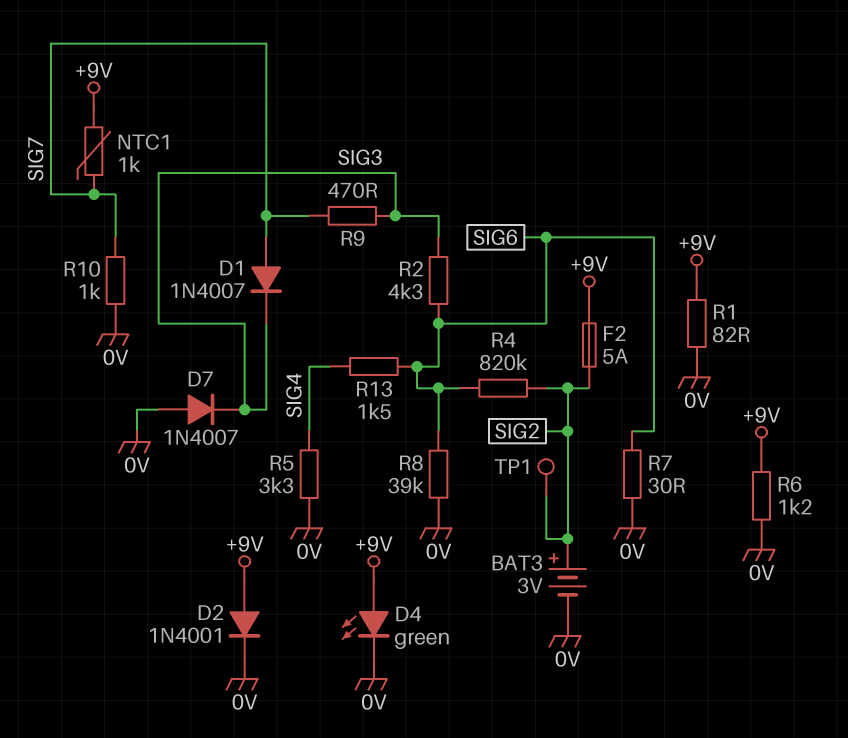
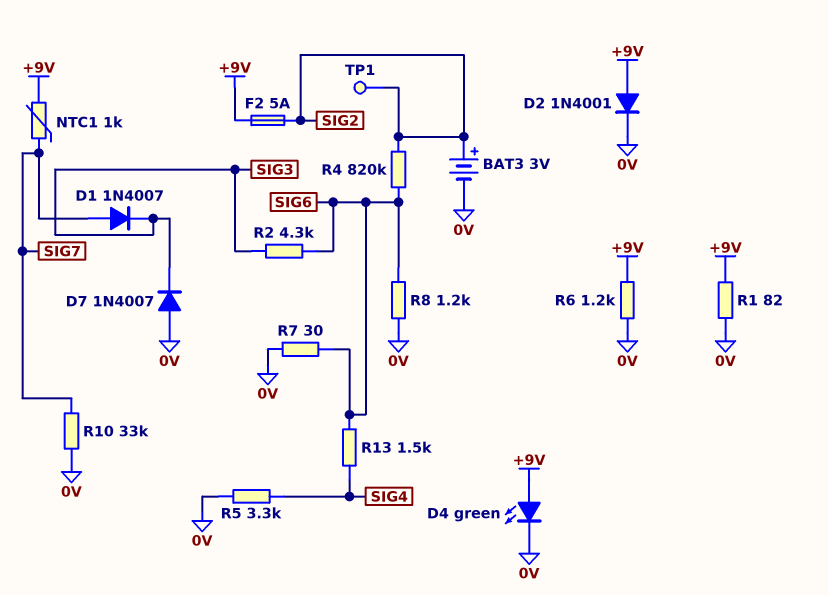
R8: 39k (0V, SIG6) -> 1.2k (0V, SIG6)
R9: 470 (SIG3, SIG7) -> none
R10: 1k (0V, SIG7) -> 33k (0V, SIG7)

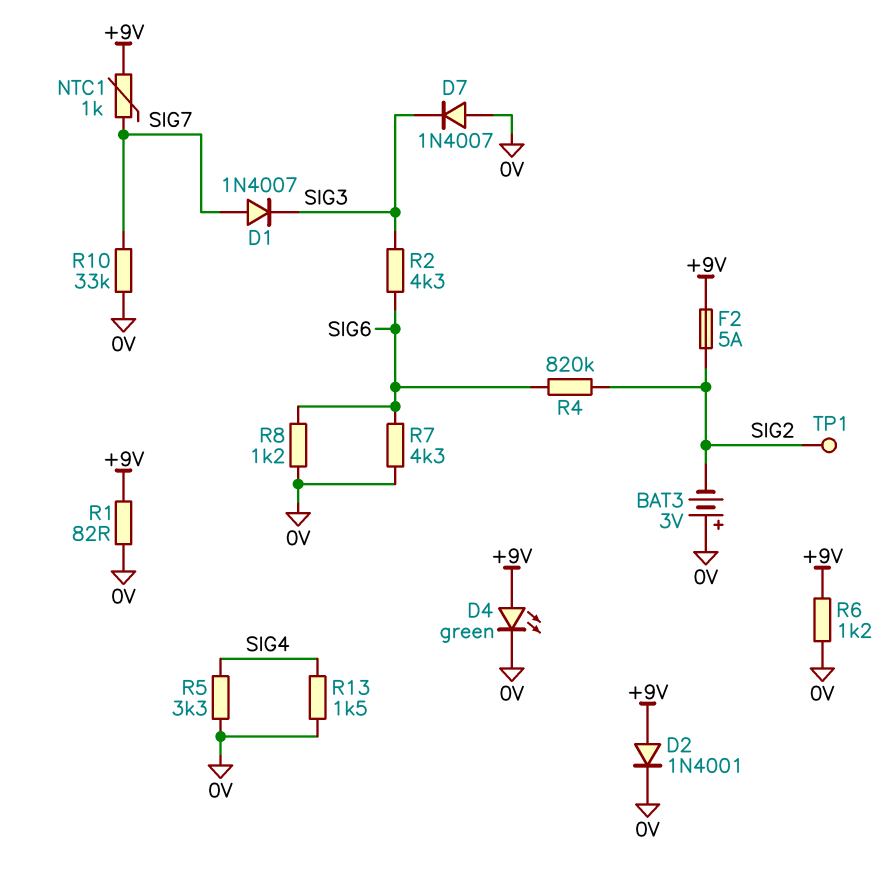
BAT3: 3V (plus SIG2, minus 0V) -> 3V (plus 0V, minus SIG2)
R7: 30 (0V, SIG6) -> 4.3k (0V, SIG6)
R13: 1.5k (SIG4, SIG6) -> 1.5k (0V, SIG4)

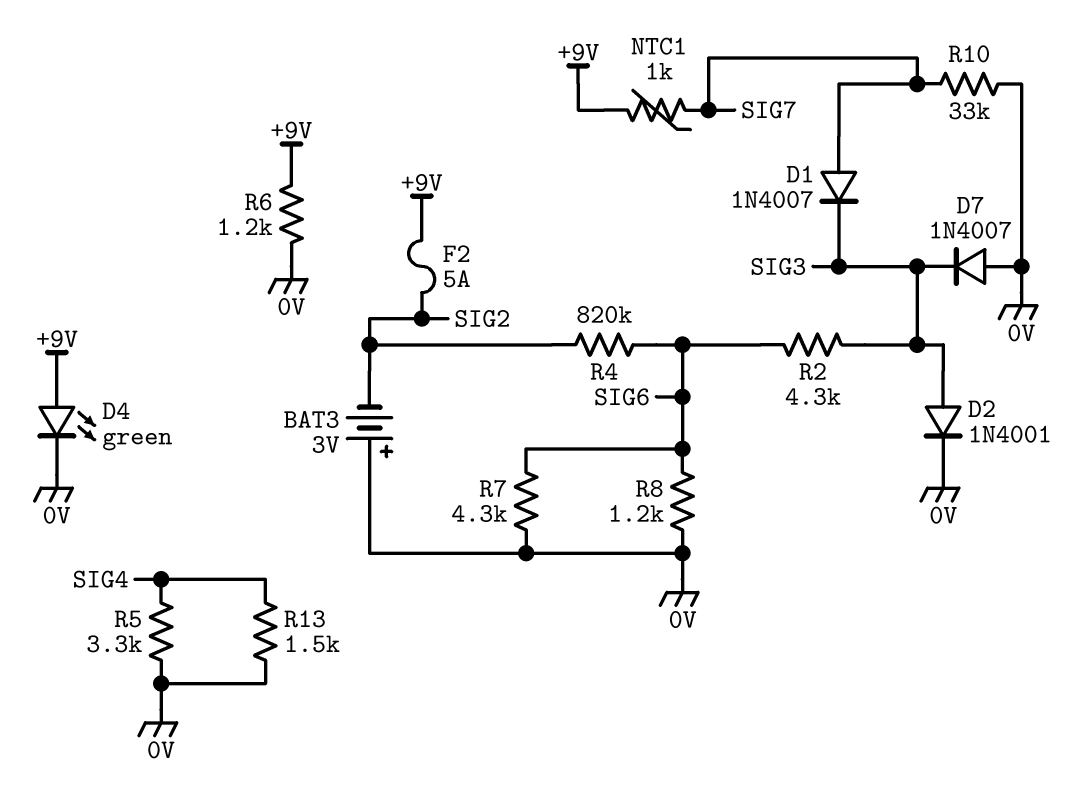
D2: diode 1N4001 (A +9V, K 0V) -> diode 1N4001 (A SIG3, K 0V)
R1: 82 (+9V, 0V) -> none
TP1: test point (SIG2) -> none

